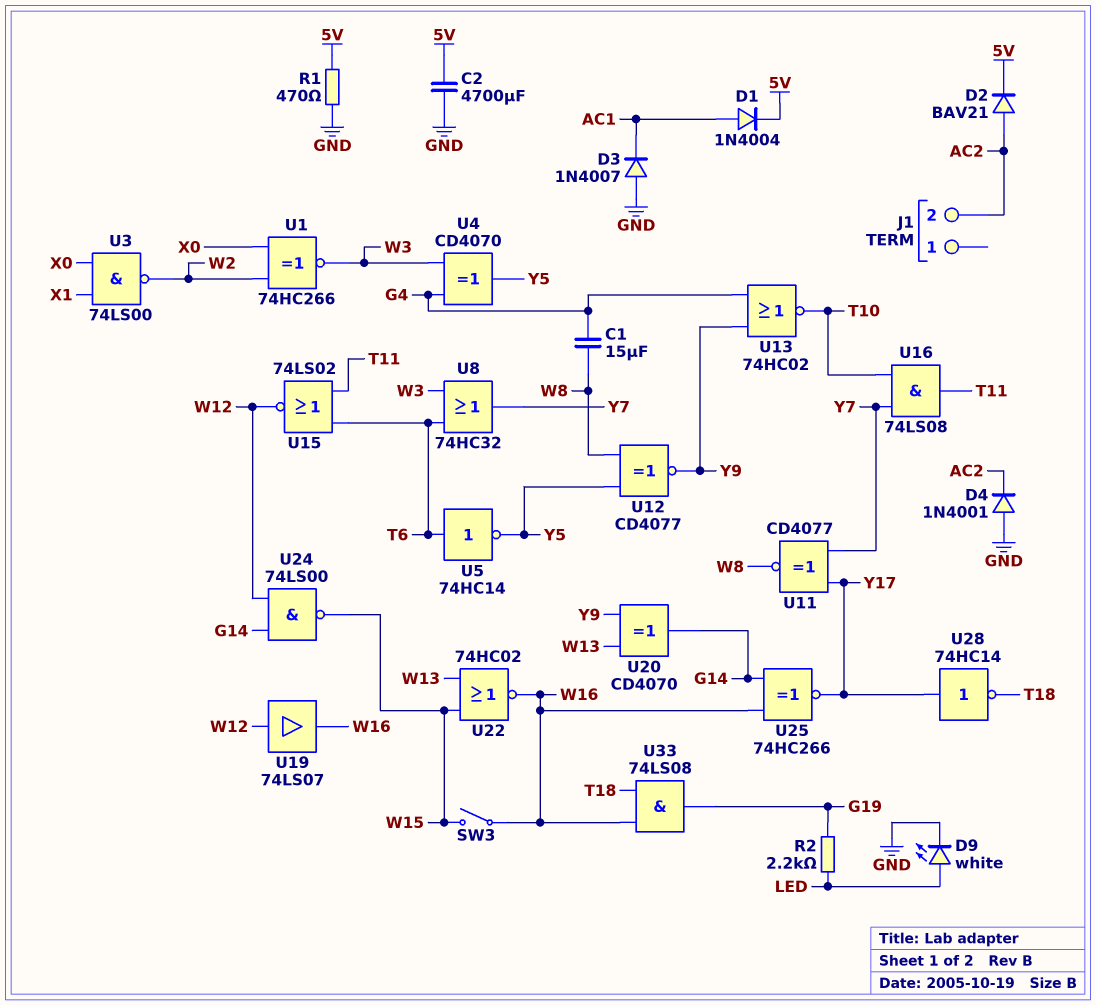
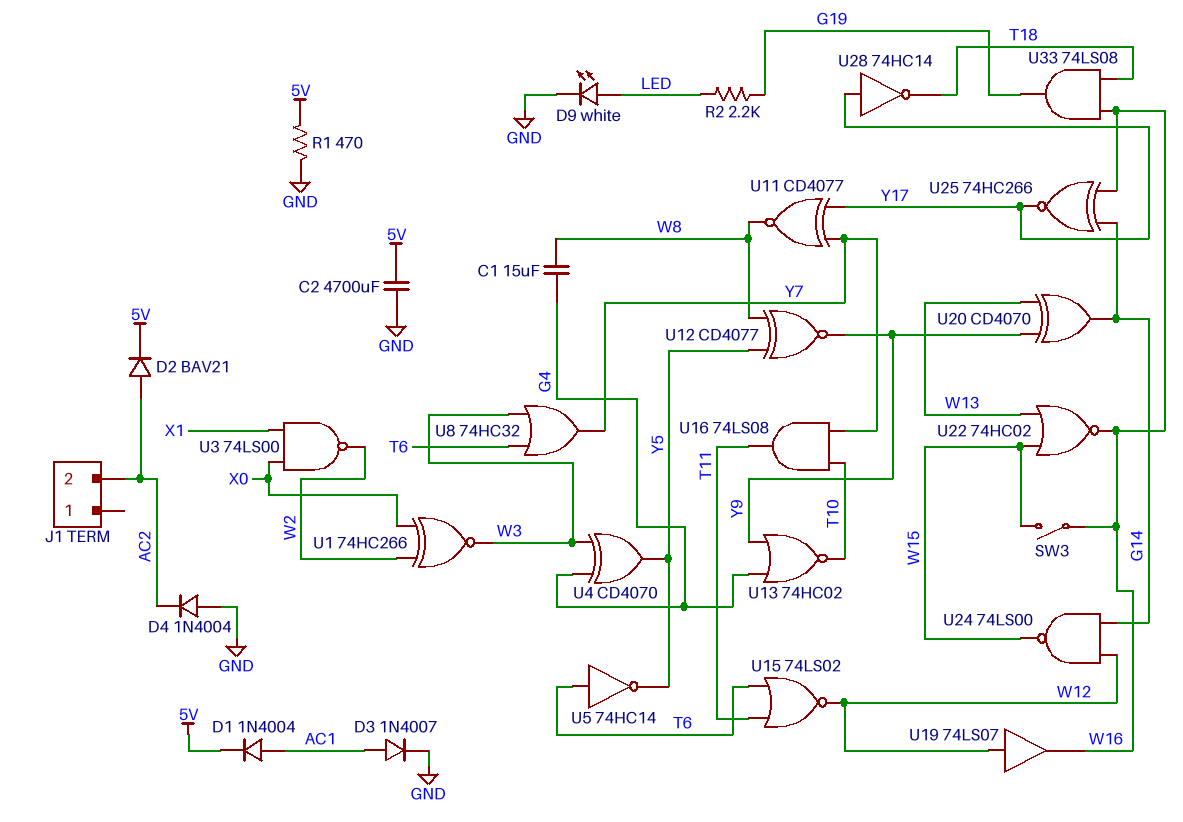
D3: diode 1N4007 (A GND, K AC1) -> diode 1N4007 (A AC1, K GND)
D4: diode 1N4001 (A GND, K AC2) -> diode 1N4004 (A GND, K AC2)

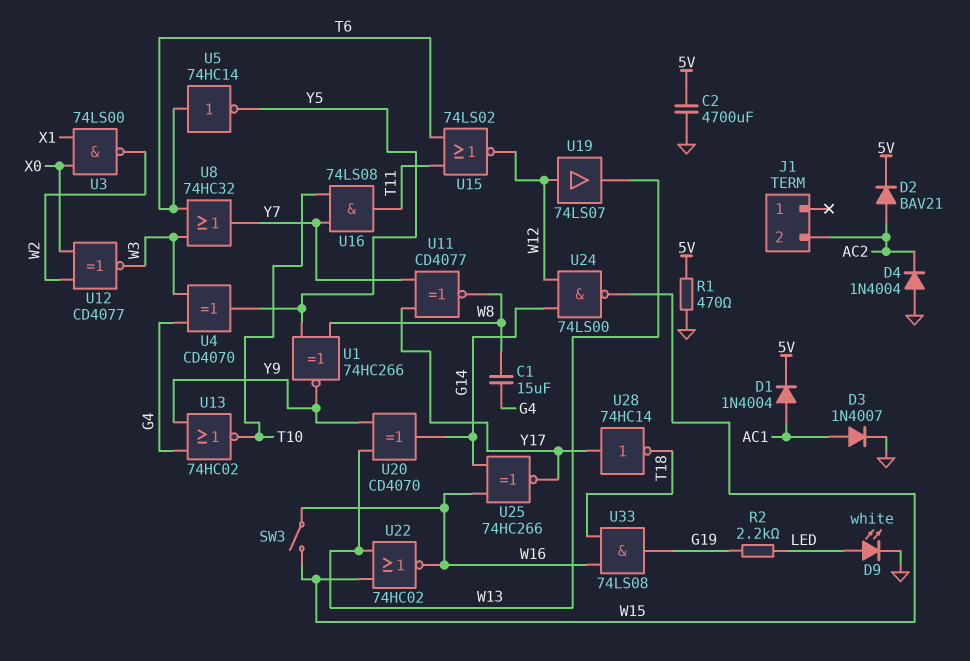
U1: XNOR 74HC266 (in W2, in X0, out W3) -> XNOR 74HC266 (in W8, in Y5, out Y9)
U12: XNOR CD4077 (in W8, in Y5, out Y9) -> XNOR CD4077 (in W2, in X0, out W3)
U19: buffer 74LS07 (in W12, out W16) -> buffer 74LS07 (in W12, out W13)

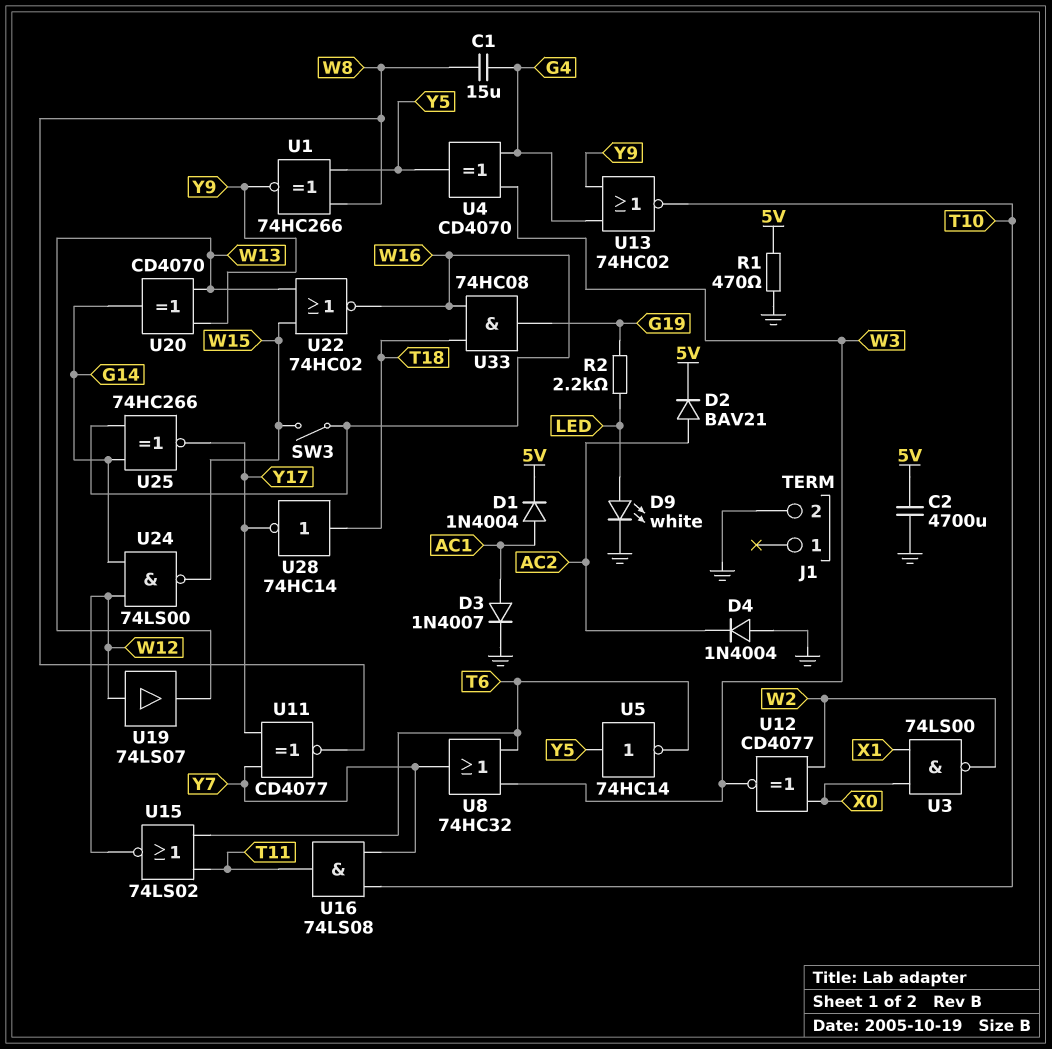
J1 pin 2: AC2 -> GND
U5: NOT 74HC14 (in T6, out Y5) -> NOT 74HC14 (in Y5, out T6)
U28: NOT 74HC14 (in Y17, out T18) -> NOT 74HC14 (in T18, out Y17)
U33: AND 74LS08 (in T18, in W16, out G19) -> AND 74HC08 (in T18, in W16, out G19)

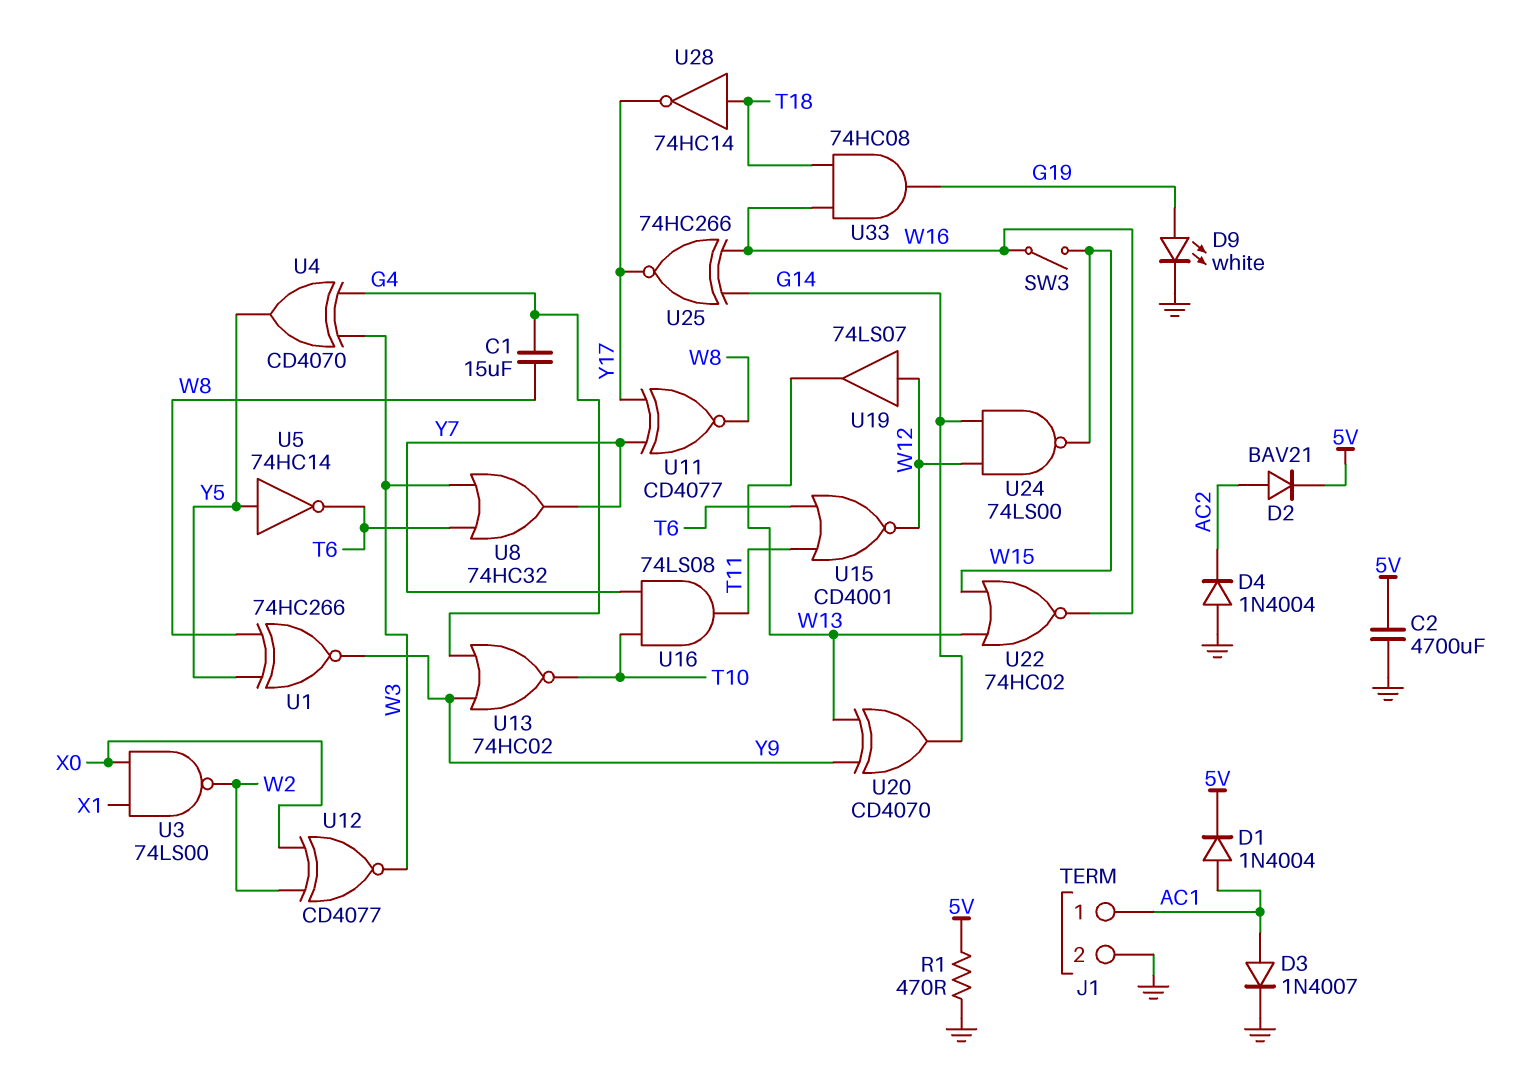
D9: LED white (A LED, K GND) -> LED white (A G19, K GND)
J1 pin 1: none -> AC1
R2: 2.2k (G19, LED) -> none
U15: NOR 74LS02 (in T6, in T11, out W12) -> NOR CD4001 (in T6, in T11, out W12)

